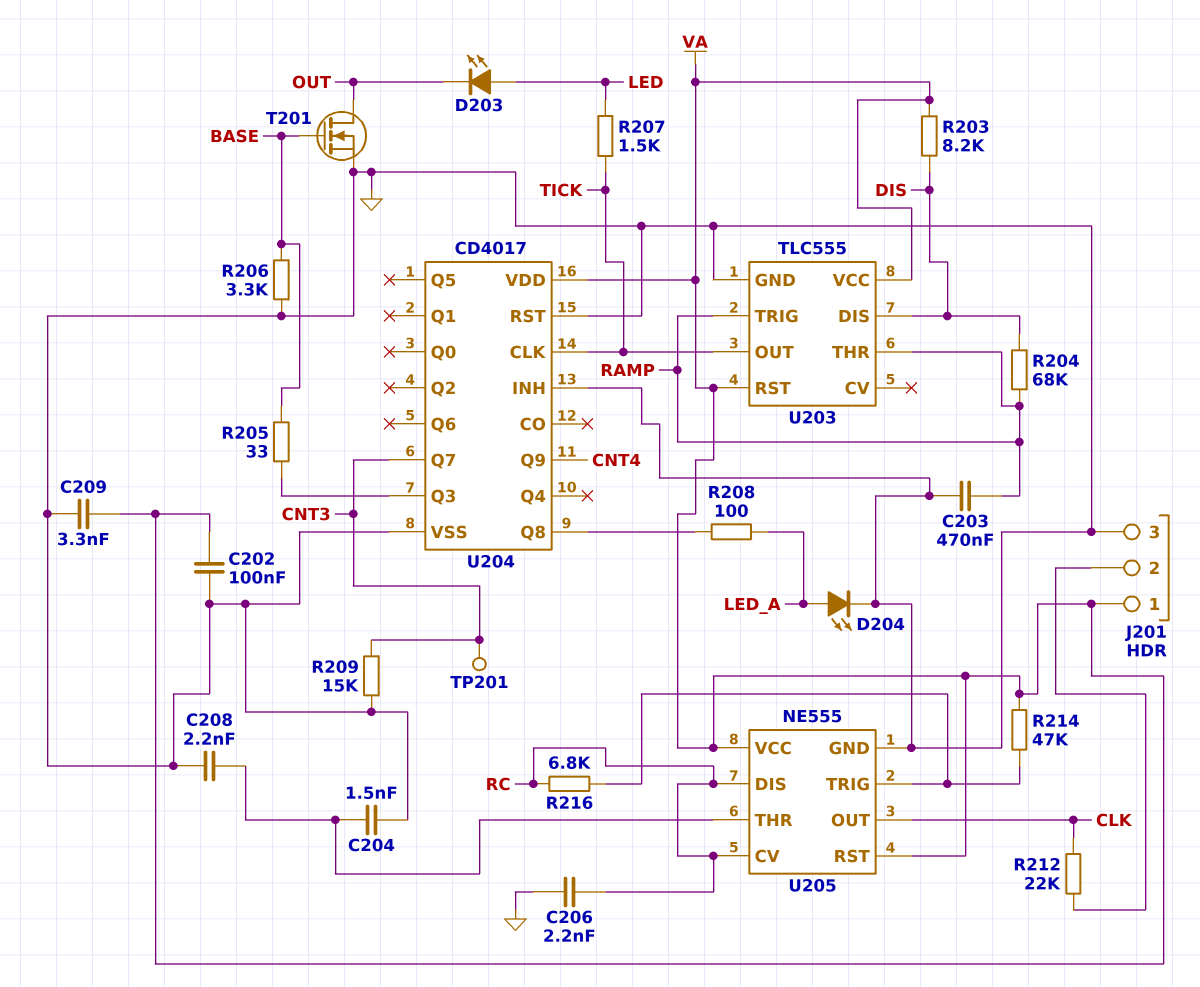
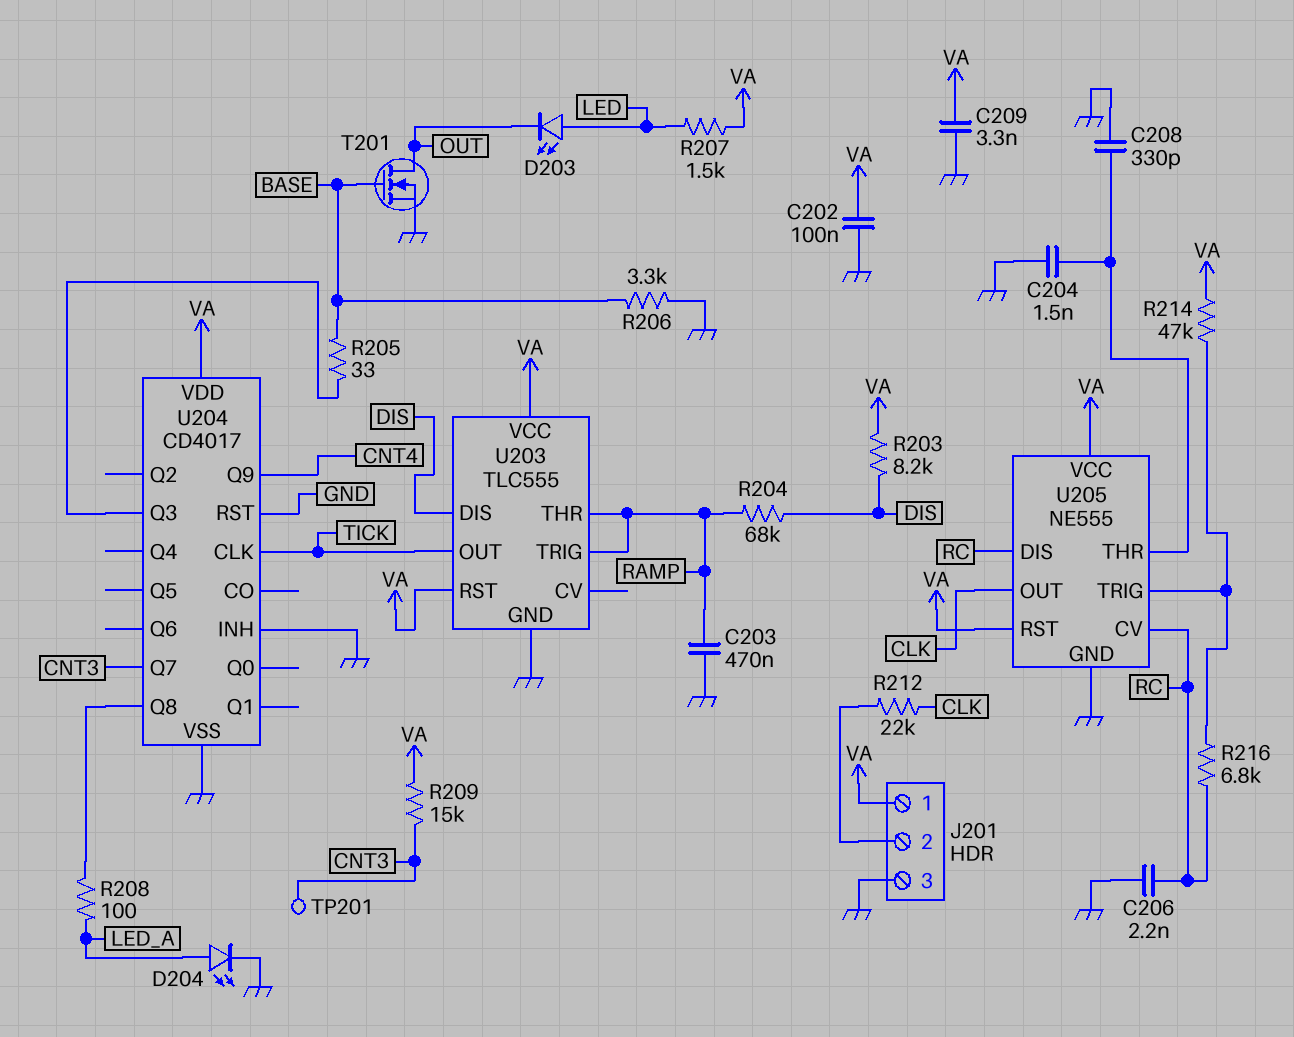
C208: 2.2nF (GND, U205/THR) -> 330pF (GND, U205/THR)
R207: 1.5k (LED, TICK) -> 1.5k (LED, VA)
R209: 15k (CNT3, GND) -> 15k (CNT3, VA)

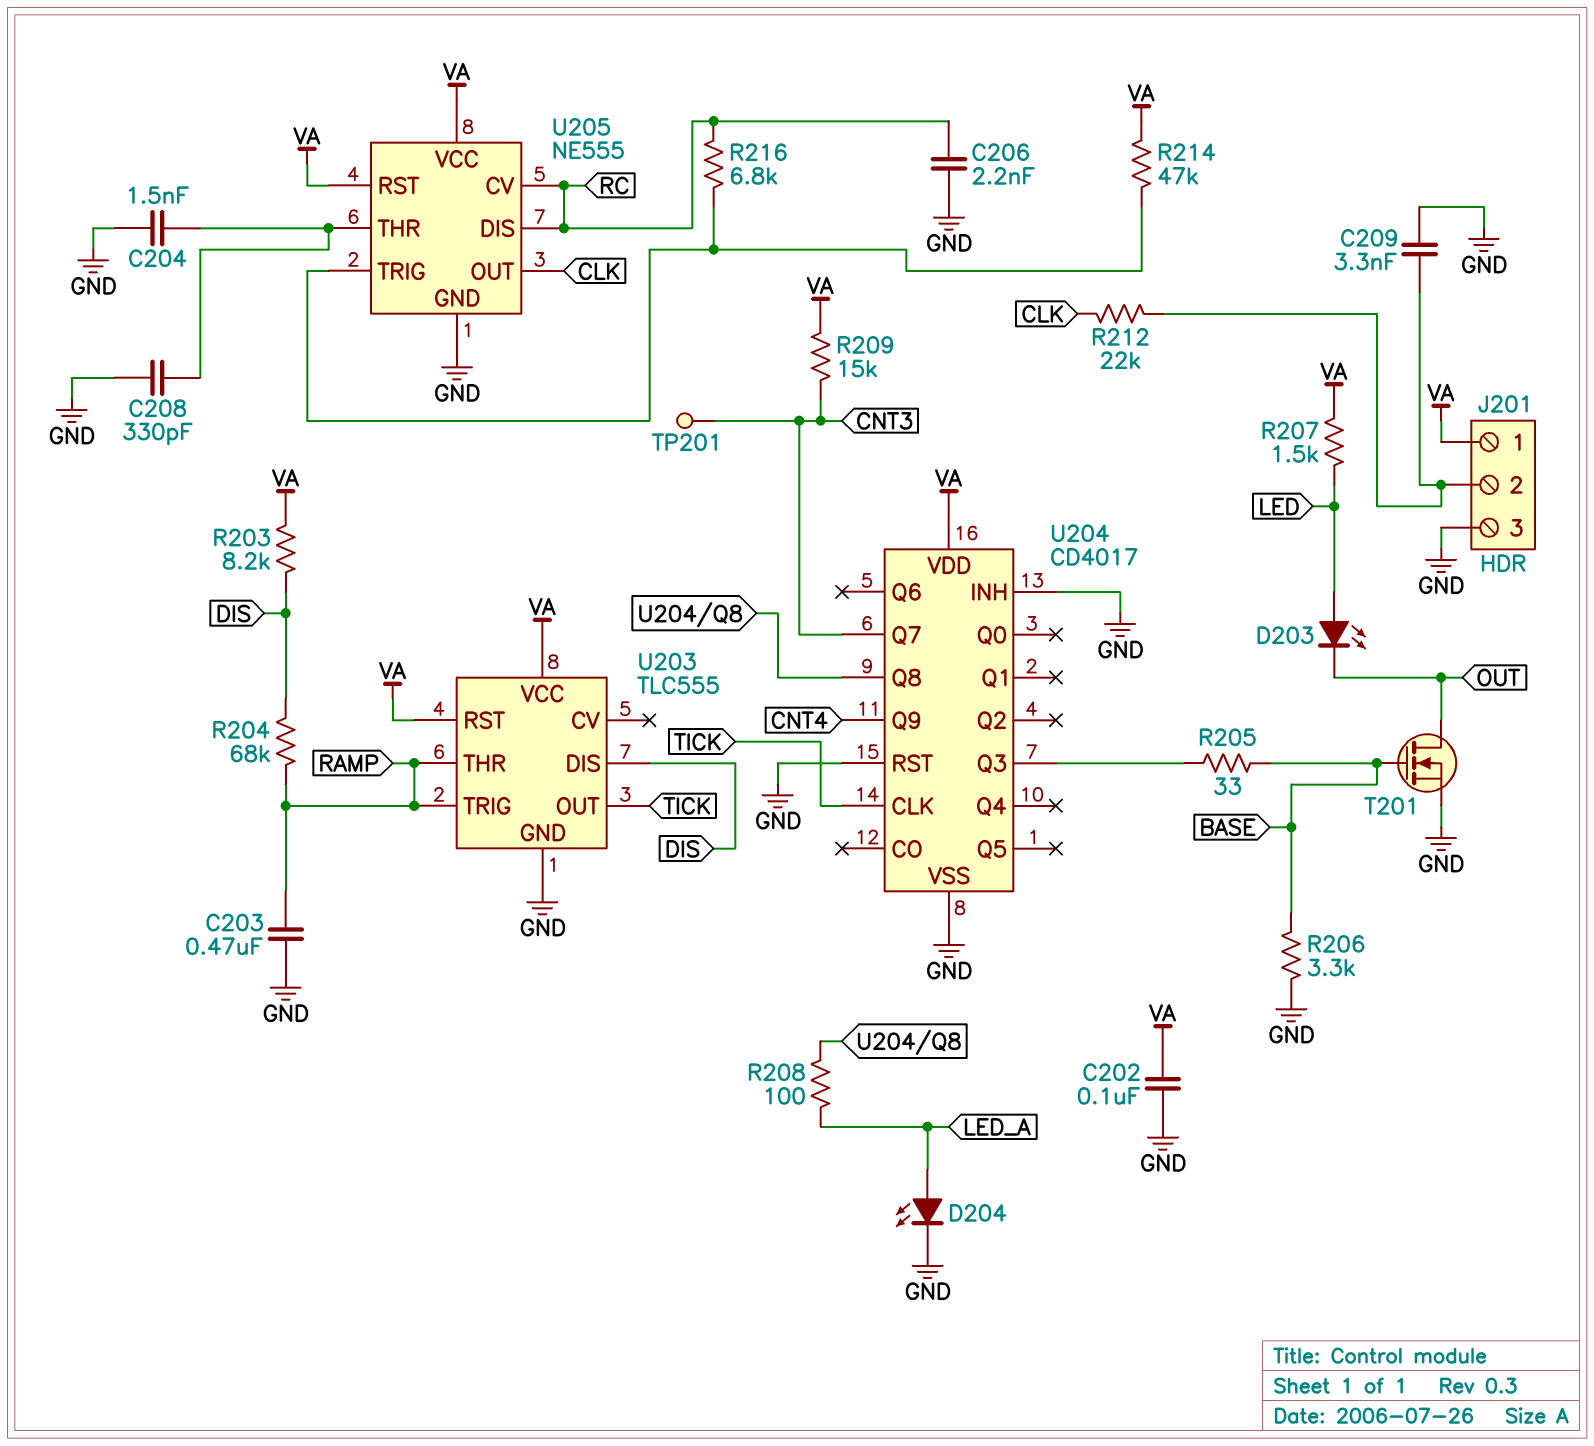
C209: 3.3nF (GND, VA) -> 3.3nF (GND, J201/2)

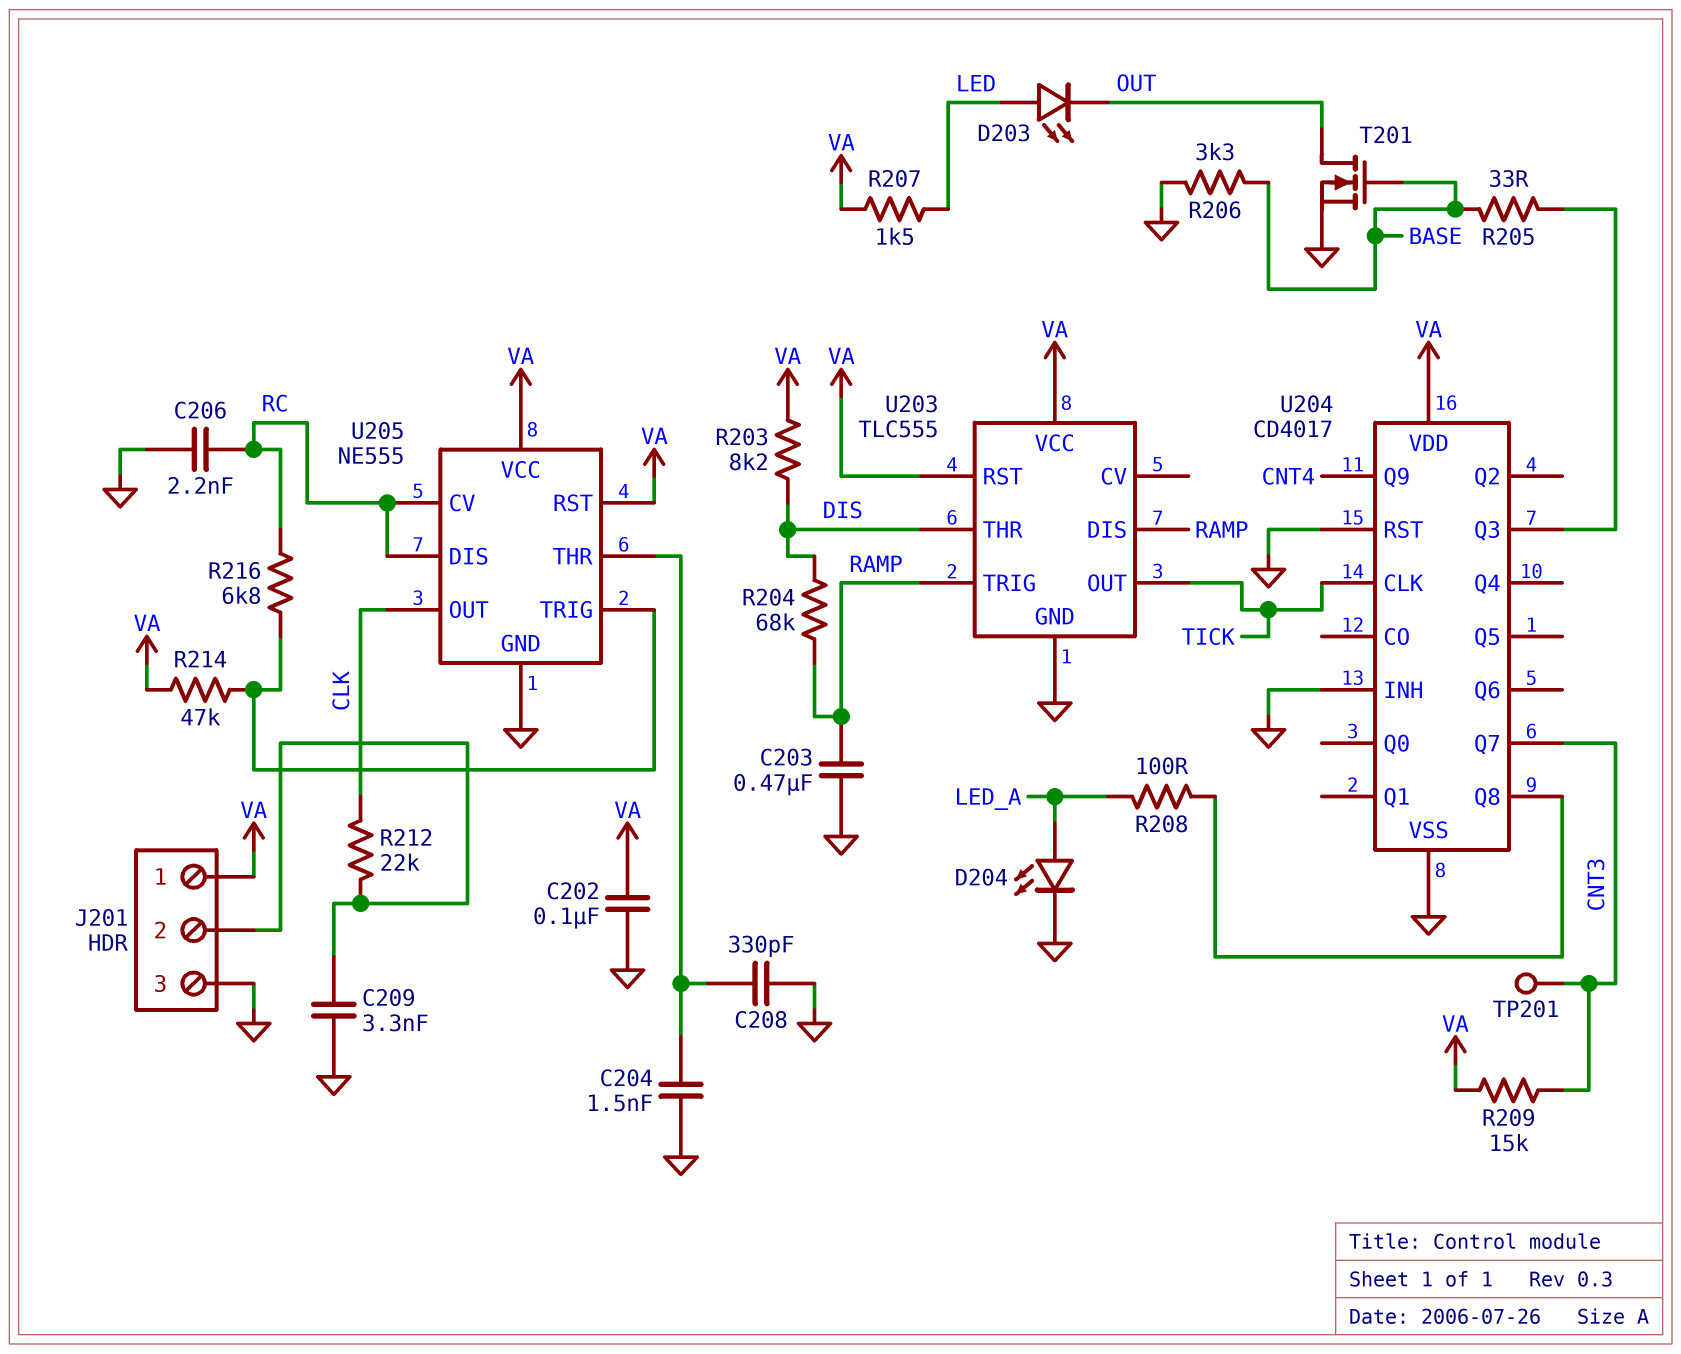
U203 pin DIS: DIS -> RAMP
U203 pin THR: RAMP -> DIS

